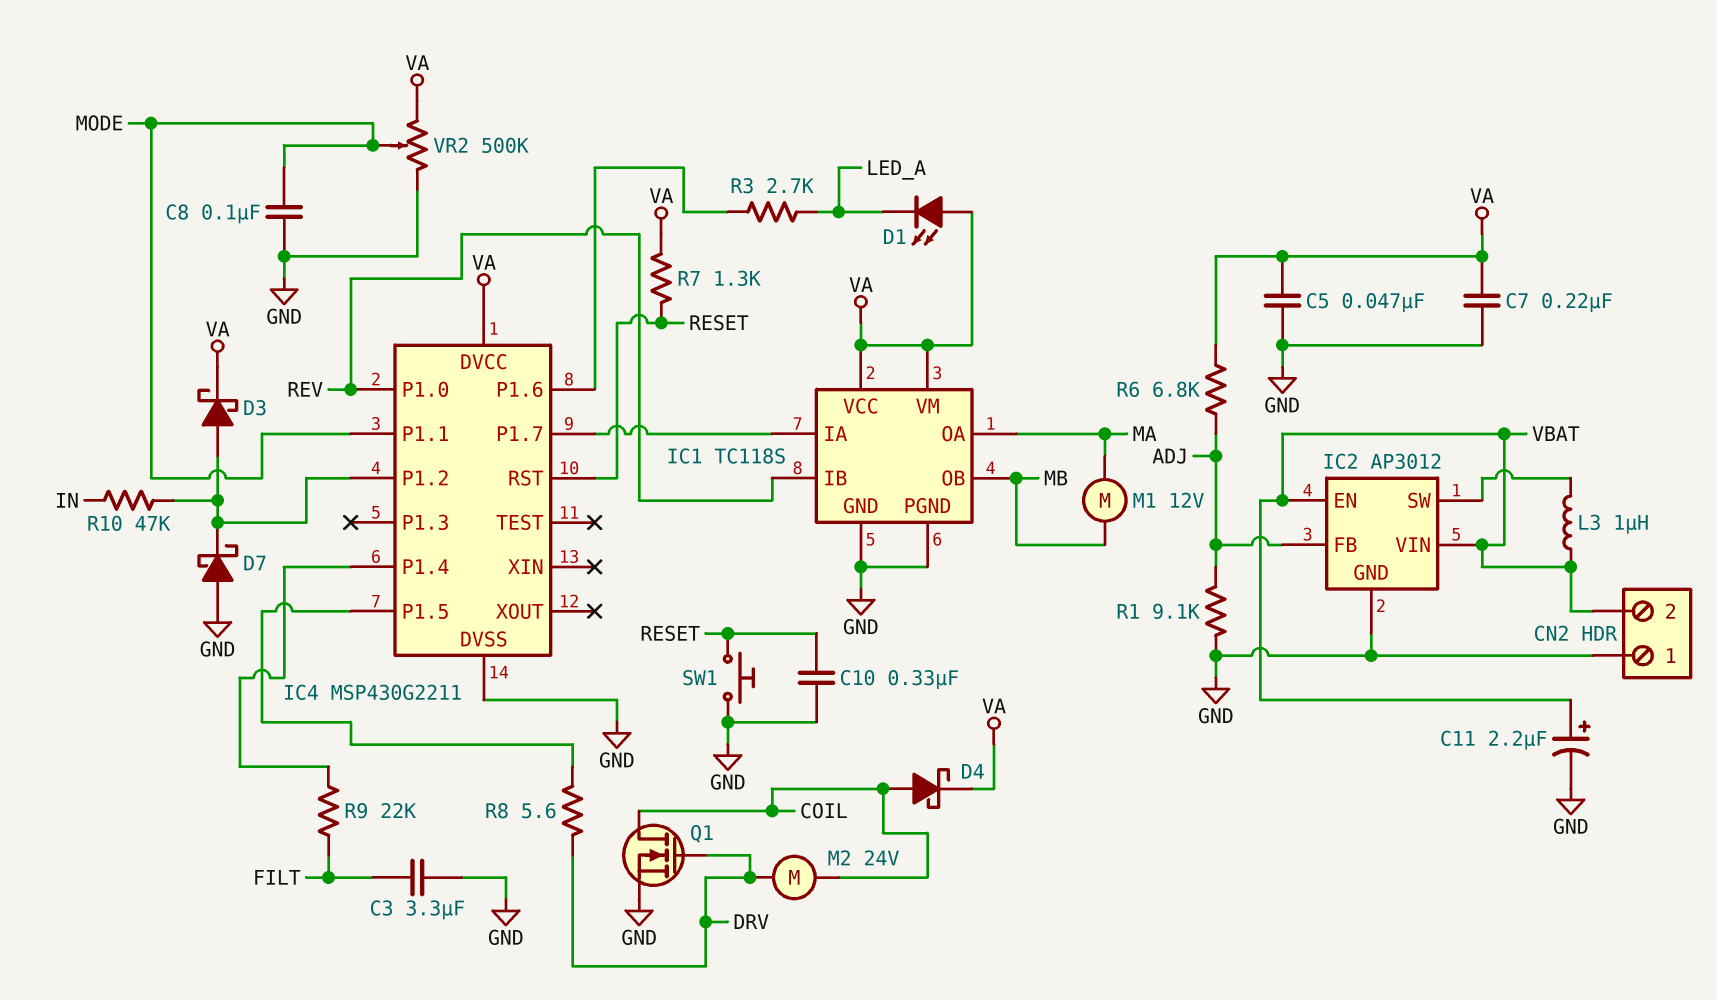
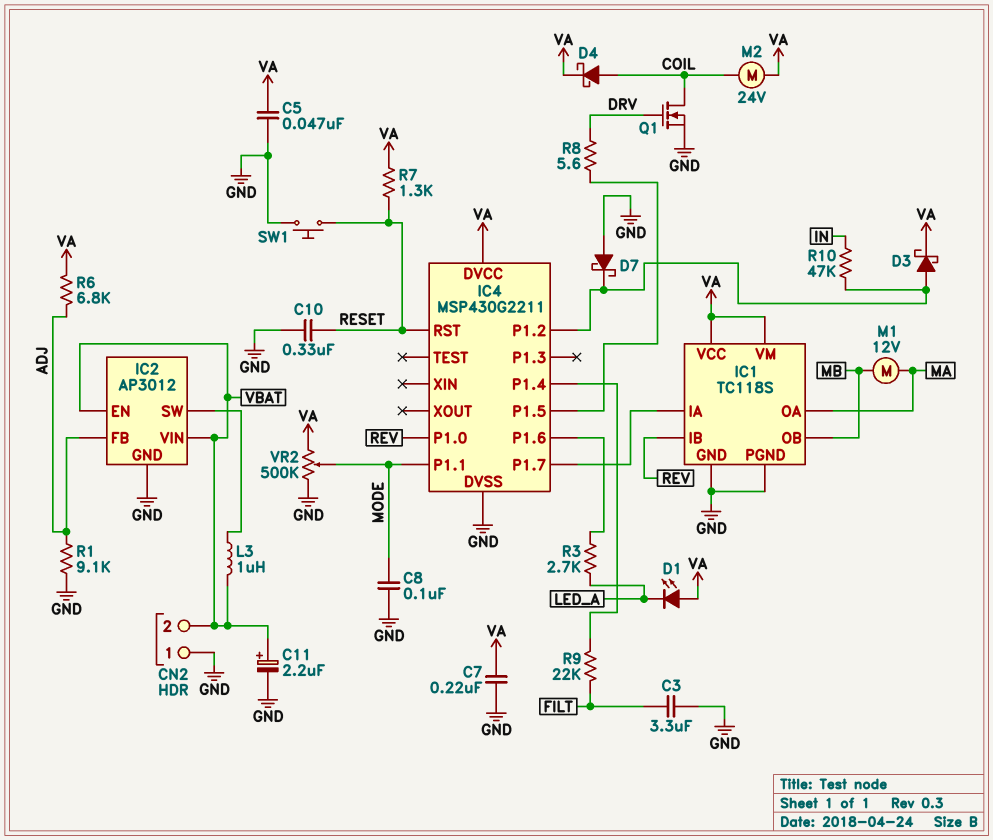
M2: motor 24V (COIL, DRV) -> motor 24V (COIL, VA)

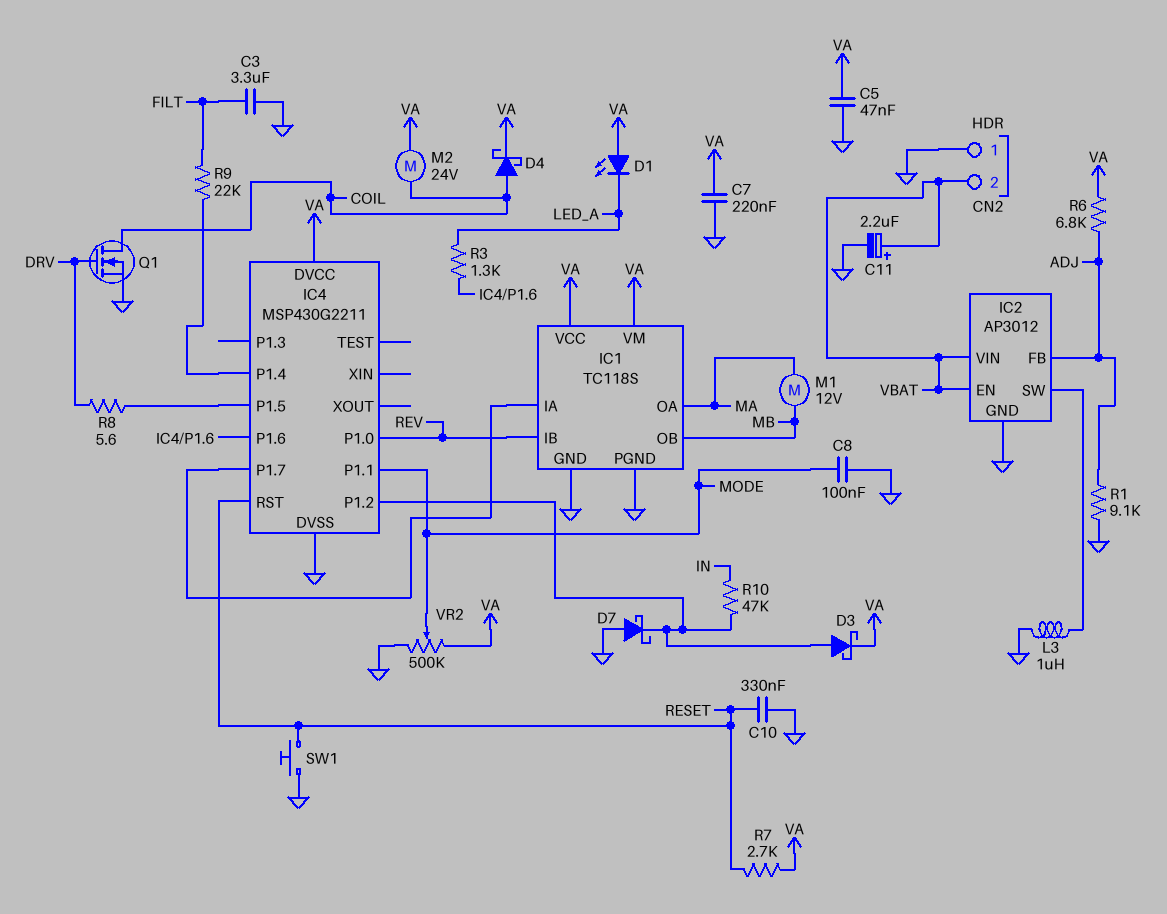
L3: 1uH (IC2/SW, VBAT) -> 1uH (GND, IC2/SW)
R3: 2.7k (IC4/P1.6, LED_A) -> 1.3k (IC4/P1.6, LED_A)
R7: 1.3k (RESET, VA) -> 2.7k (RESET, VA)

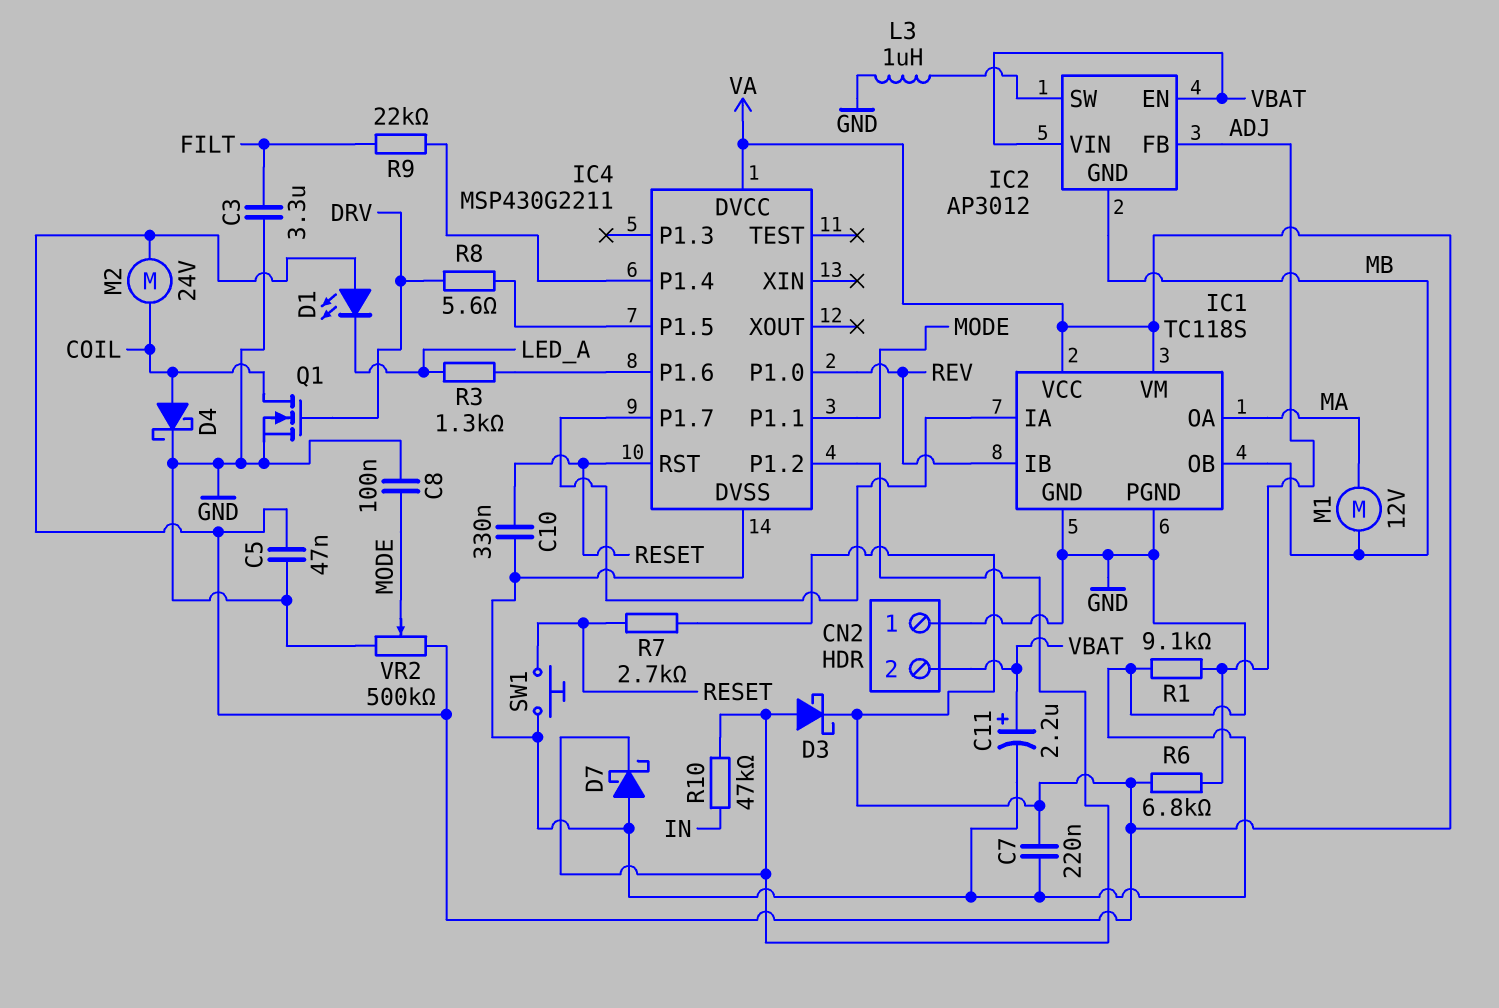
D4: schottky (A COIL, K VA) -> schottky (A COIL, K GND)
IC2 pin GND: GND -> MB

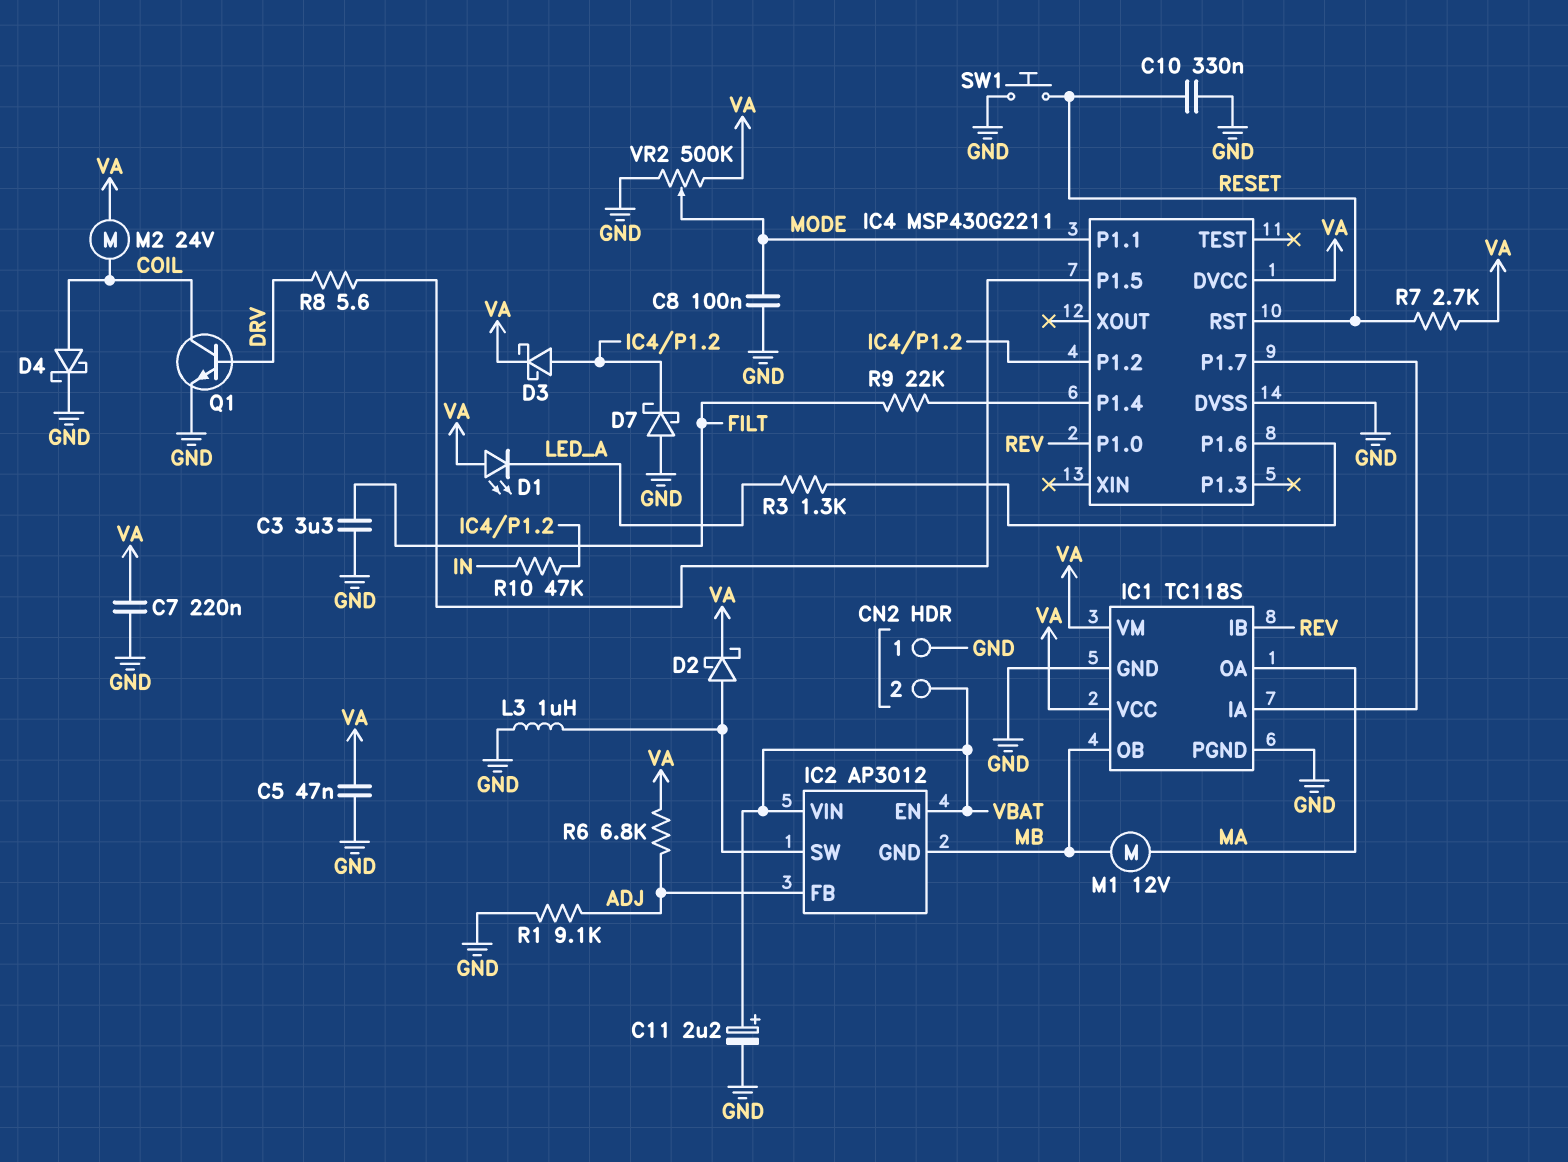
D2: none -> schottky (A IC2/SW, K VA)
Q1: NMOS (G DRV, D COIL, S GND) -> NPN (B DRV, C COIL, E GND)

